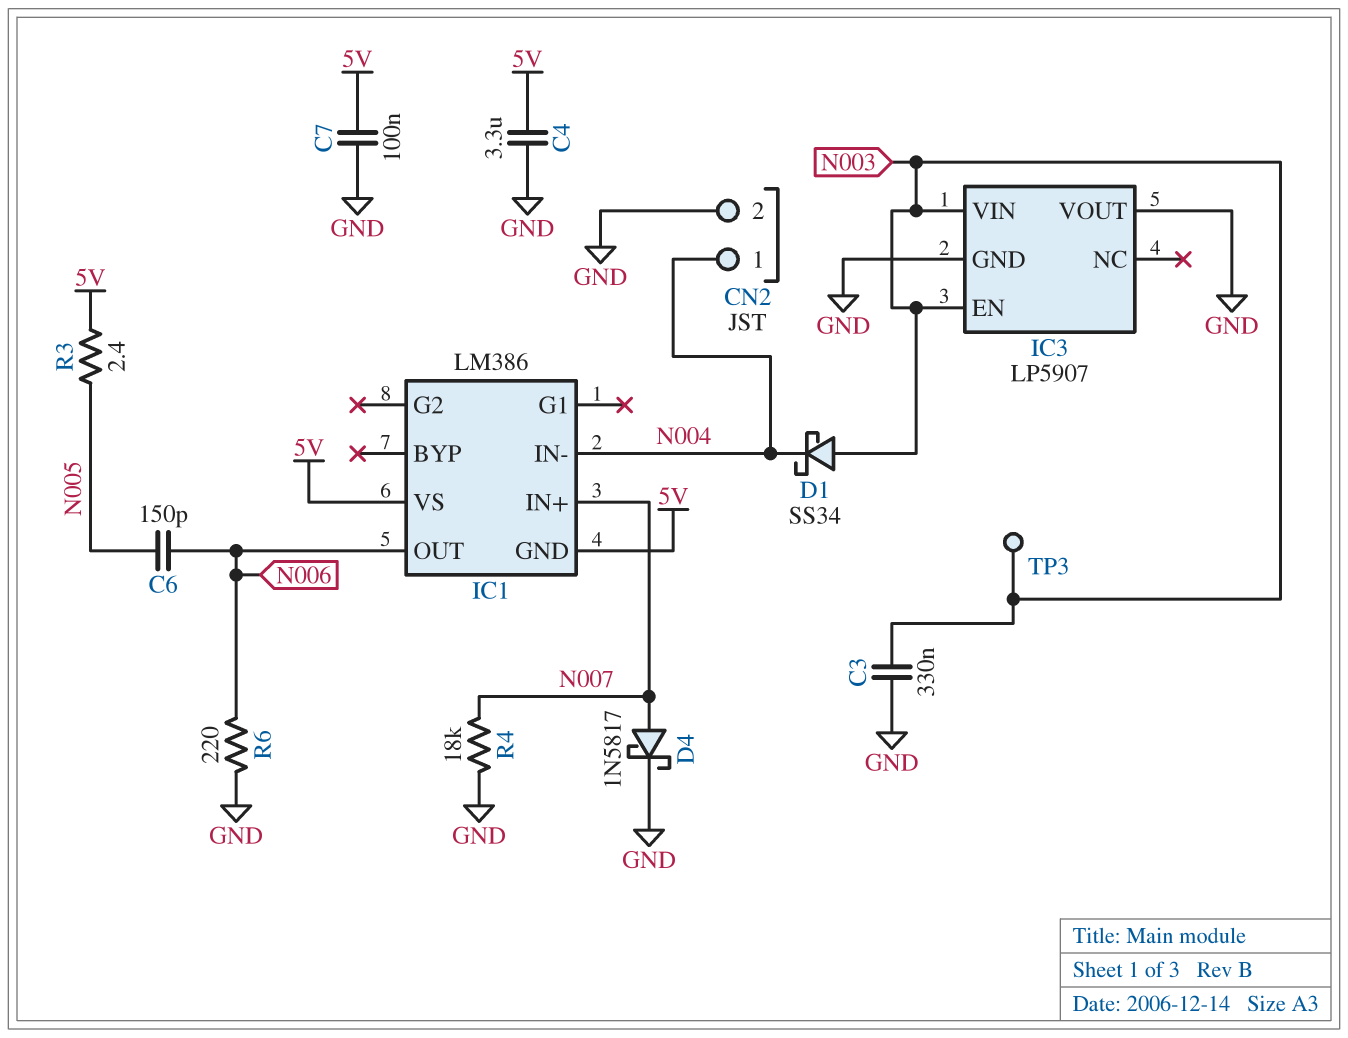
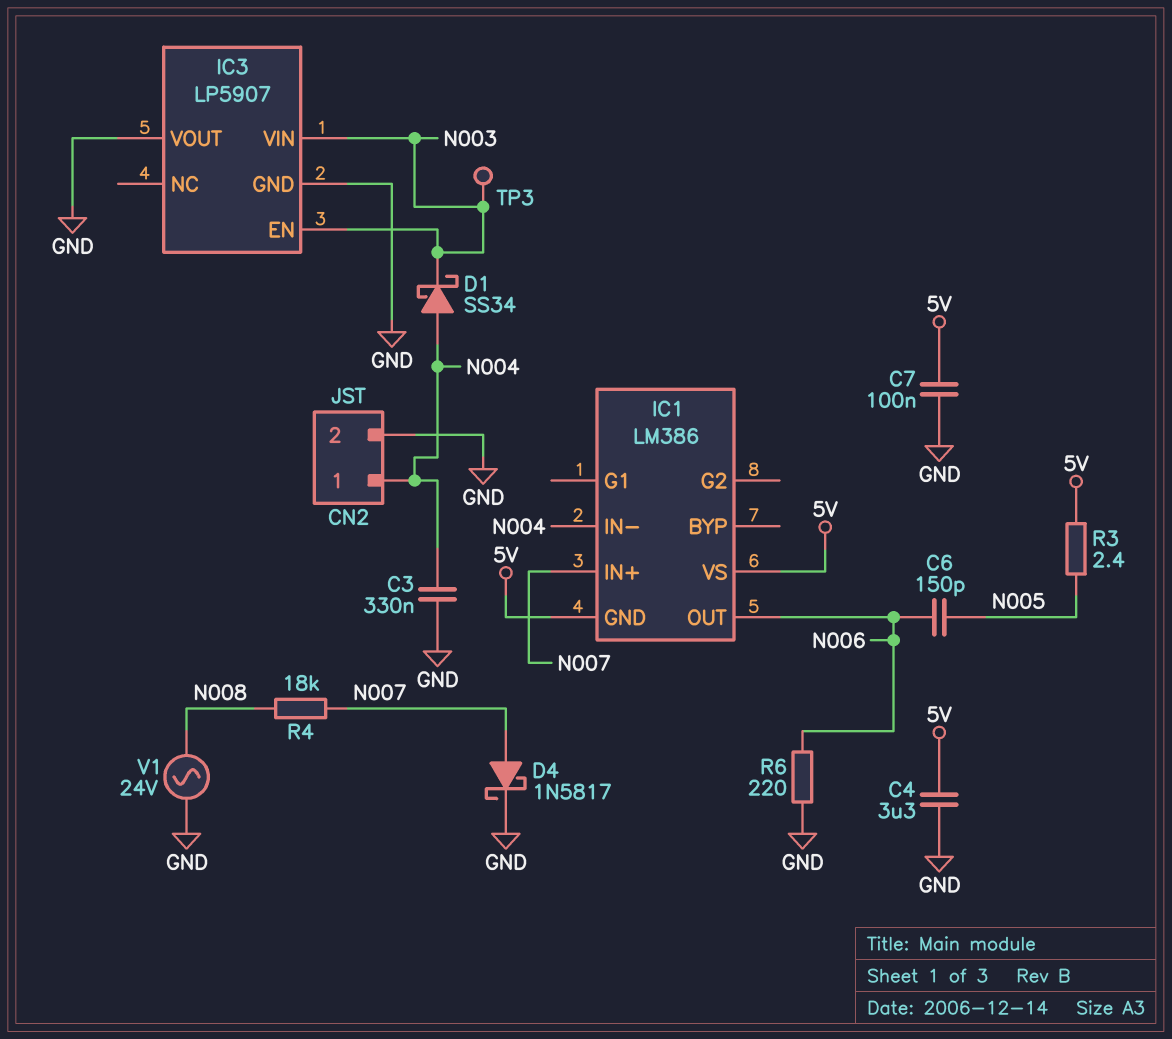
C3: 330nF (GND, N003) -> 330nF (GND, N004)
D1: schottky SS34 (A N003, K N004) -> schottky SS34 (A N004, K N003)
R4: 18k (GND, N007) -> 18k (N007, N008)
V1: none -> AC 24V (GND, N008)

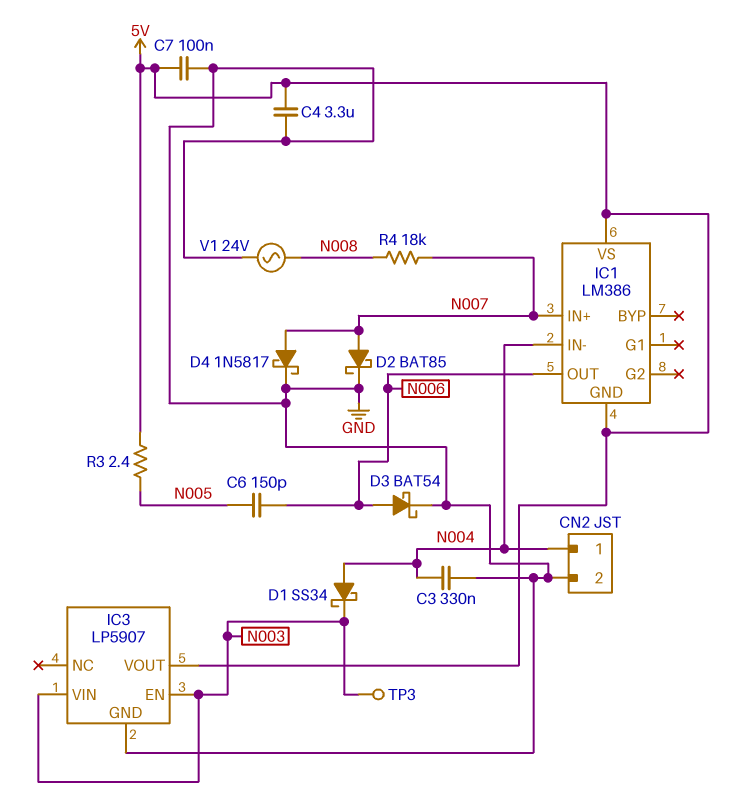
D2: none -> schottky BAT85 (A N007, K GND)
D3: none -> schottky BAT54 (A N006, K GND)
IC3 pin VOUT: GND -> 5V
R6: 220 (GND, N006) -> none

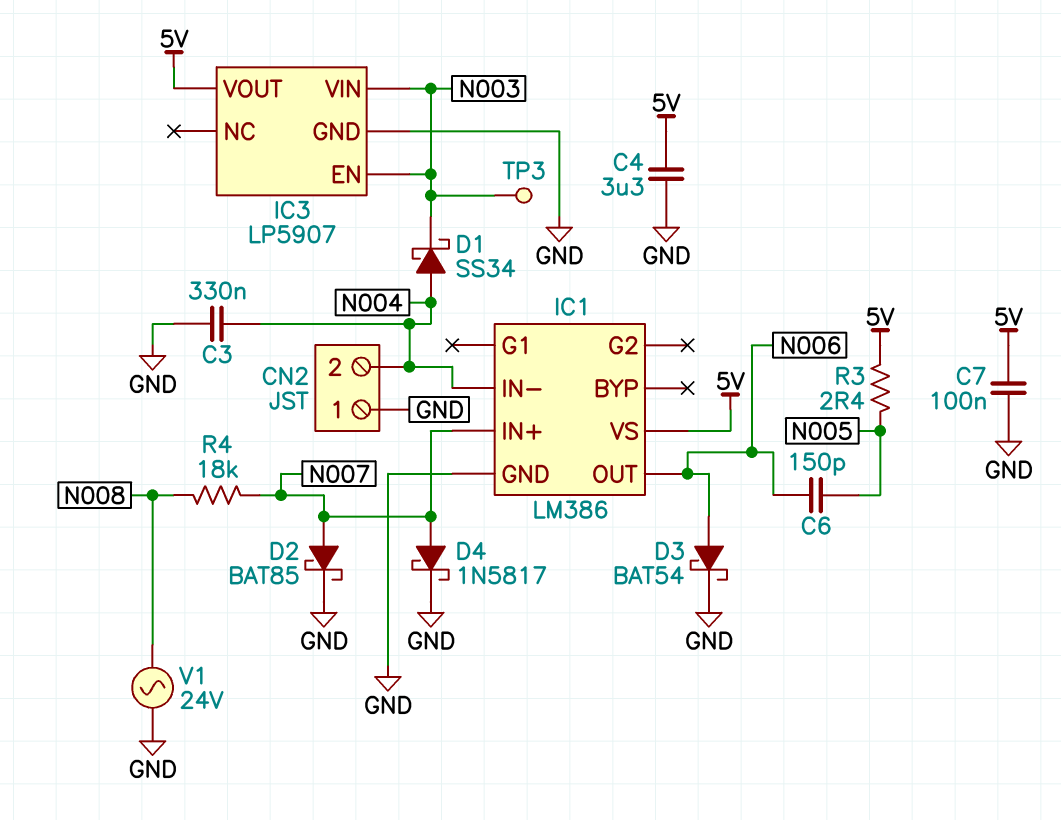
CN2 pin 1: N004 -> GND
CN2 pin 2: GND -> N004
IC1 pin GND: 5V -> GND

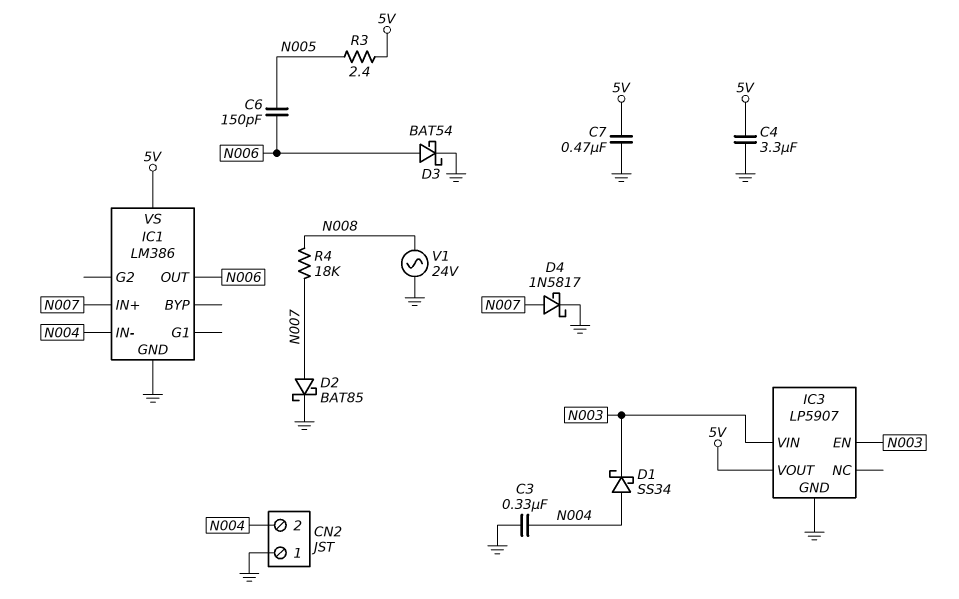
C7: 100nF (5V, GND) -> 470nF (5V, GND)
TP3: test point (N003) -> none

